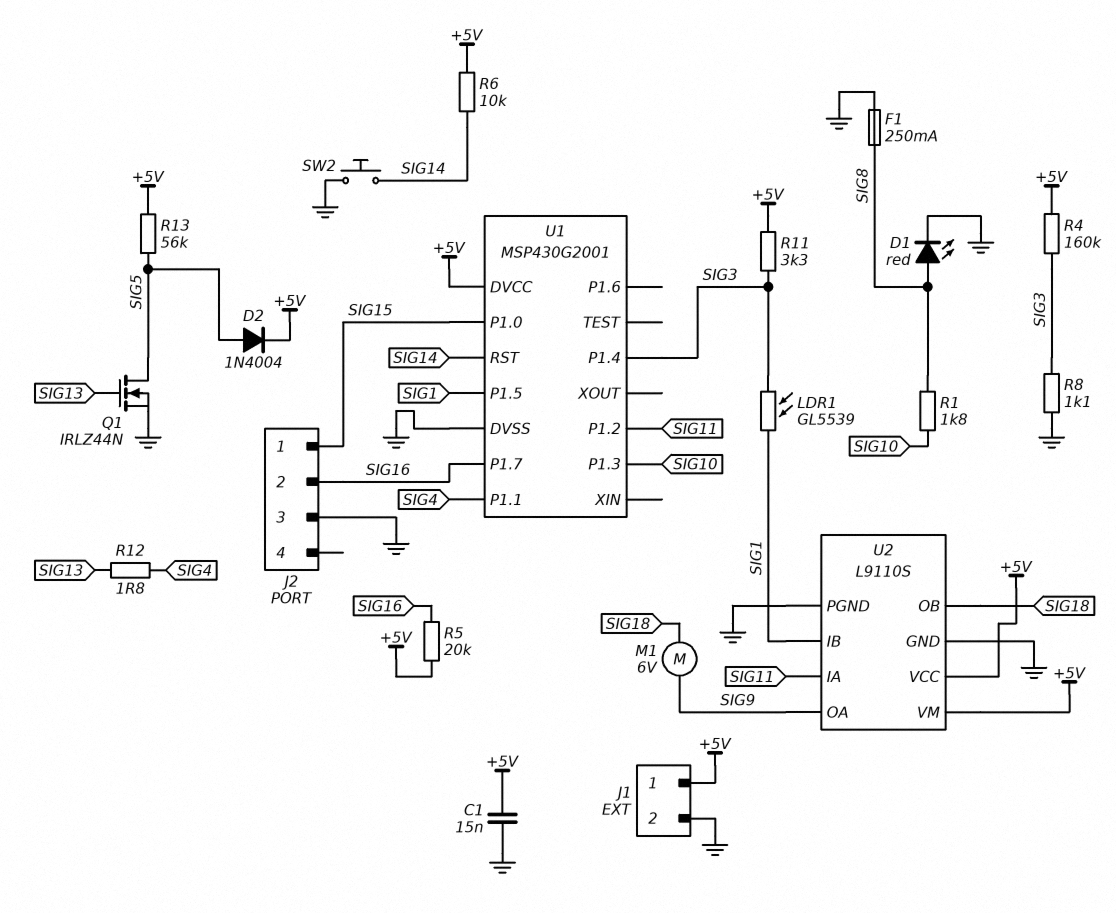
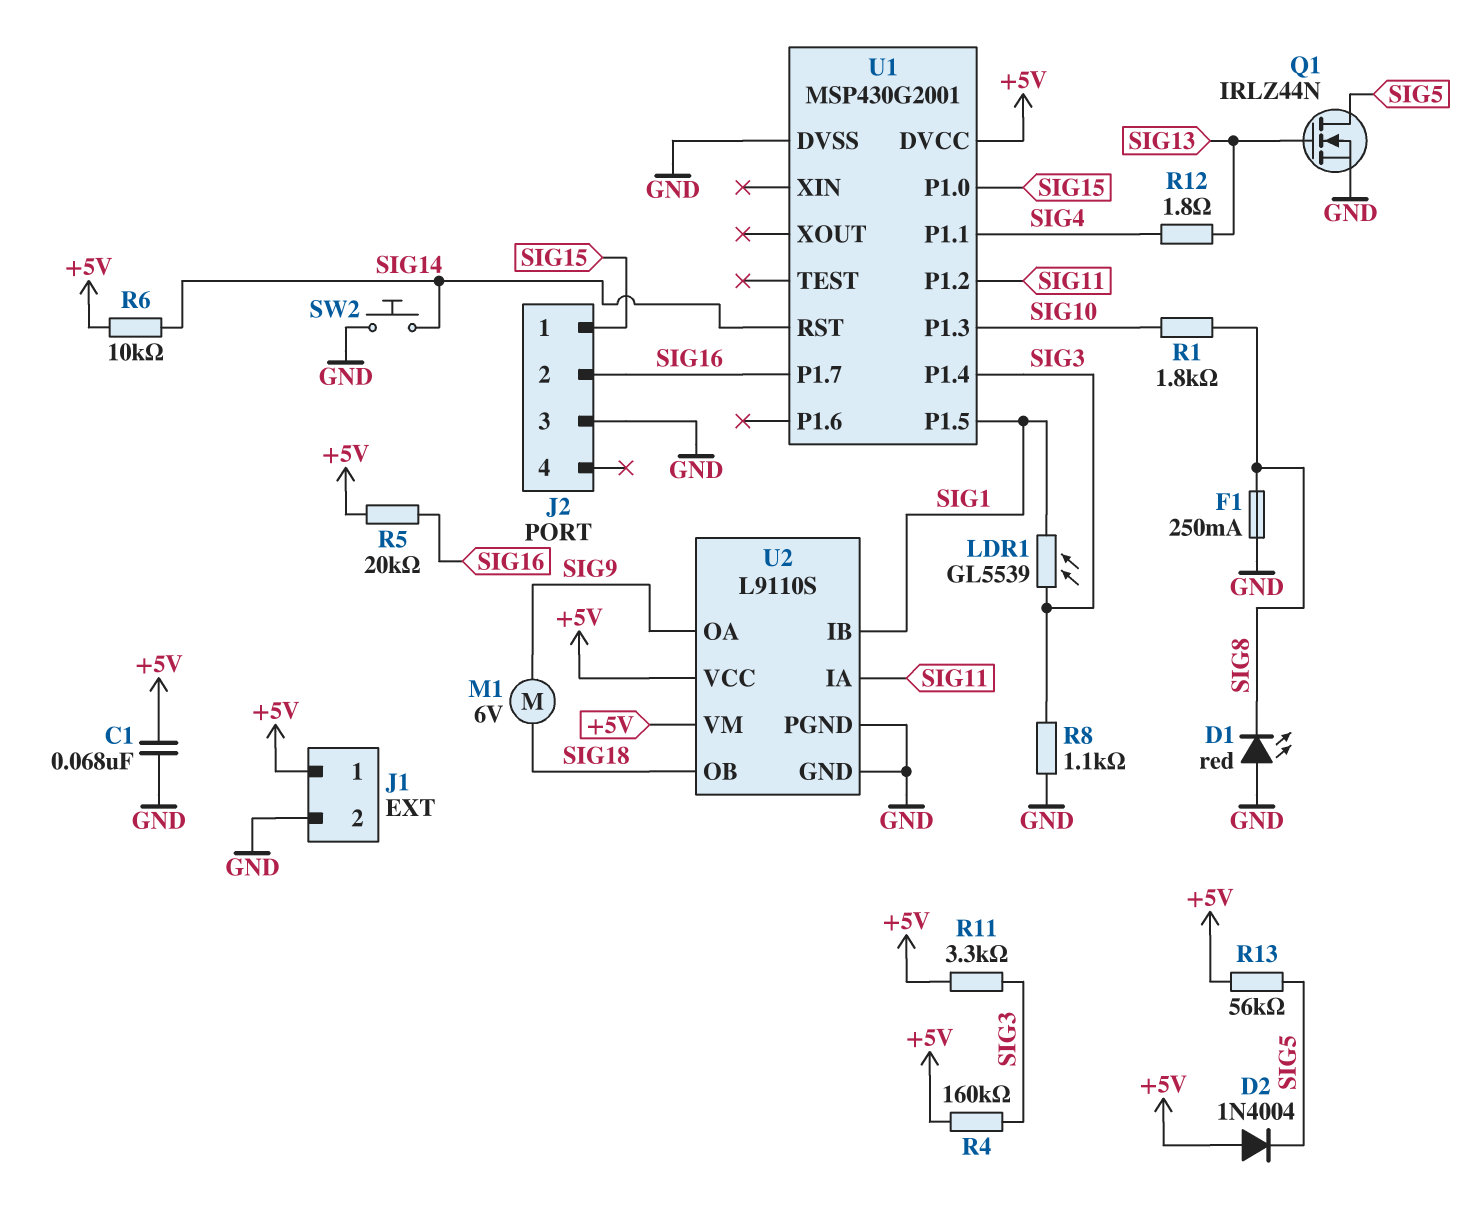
C1: 15nF (+5V, GND) -> 68nF (+5V, GND)
D1: LED red (A SIG8, K GND) -> LED red (A GND, K SIG8)
D2: diode 1N4004 (A SIG5, K +5V) -> diode 1N4004 (A +5V, K SIG5)

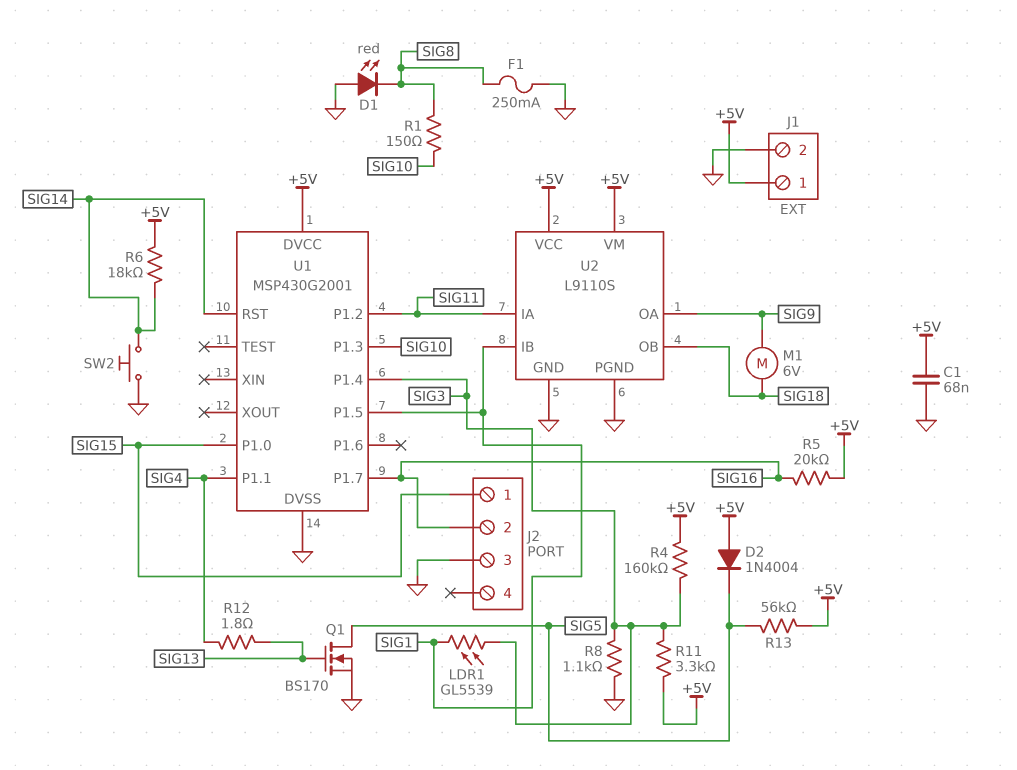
Q1: NMOS IRLZ44N (G SIG13, D SIG5, S GND) -> NMOS BS170 (G SIG13, D SIG5, S GND)
R1: 1.8k (SIG8, SIG10) -> 150 (SIG8, SIG10)
R6: 10k (+5V, SIG14) -> 18k (+5V, SIG14)

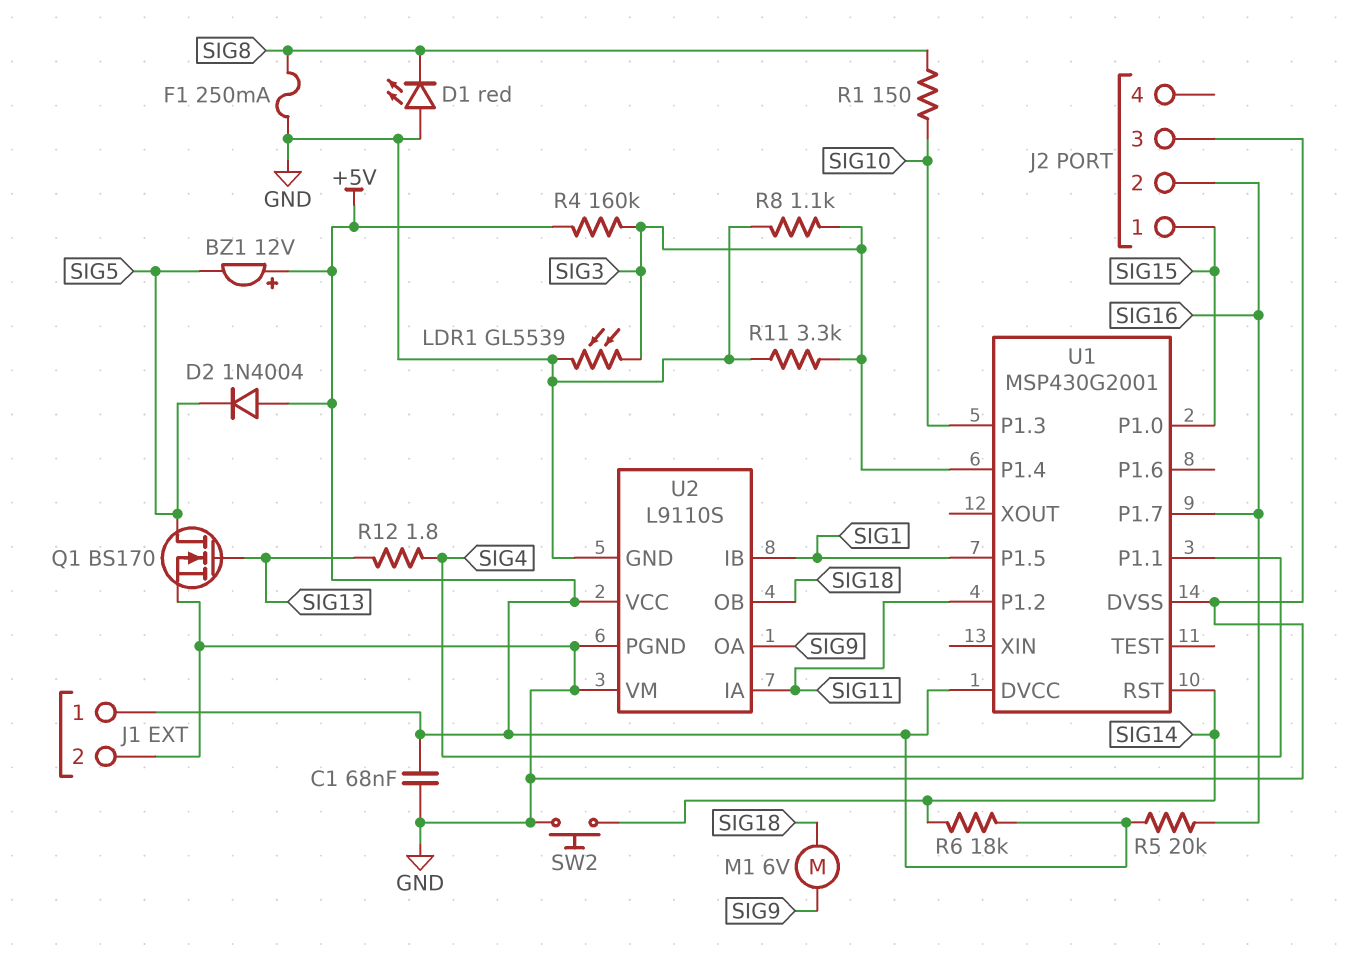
BZ1: none -> buzzer 12V (plus +5V, minus SIG5)
LDR1: GL5539 (SIG1, SIG3) -> GL5539 (GND, SIG3)
R11: 3.3k (+5V, SIG3) -> 3.3k (GND, SIG3)
R13: 56k (+5V, SIG5) -> none
U2 pin VM: +5V -> GND

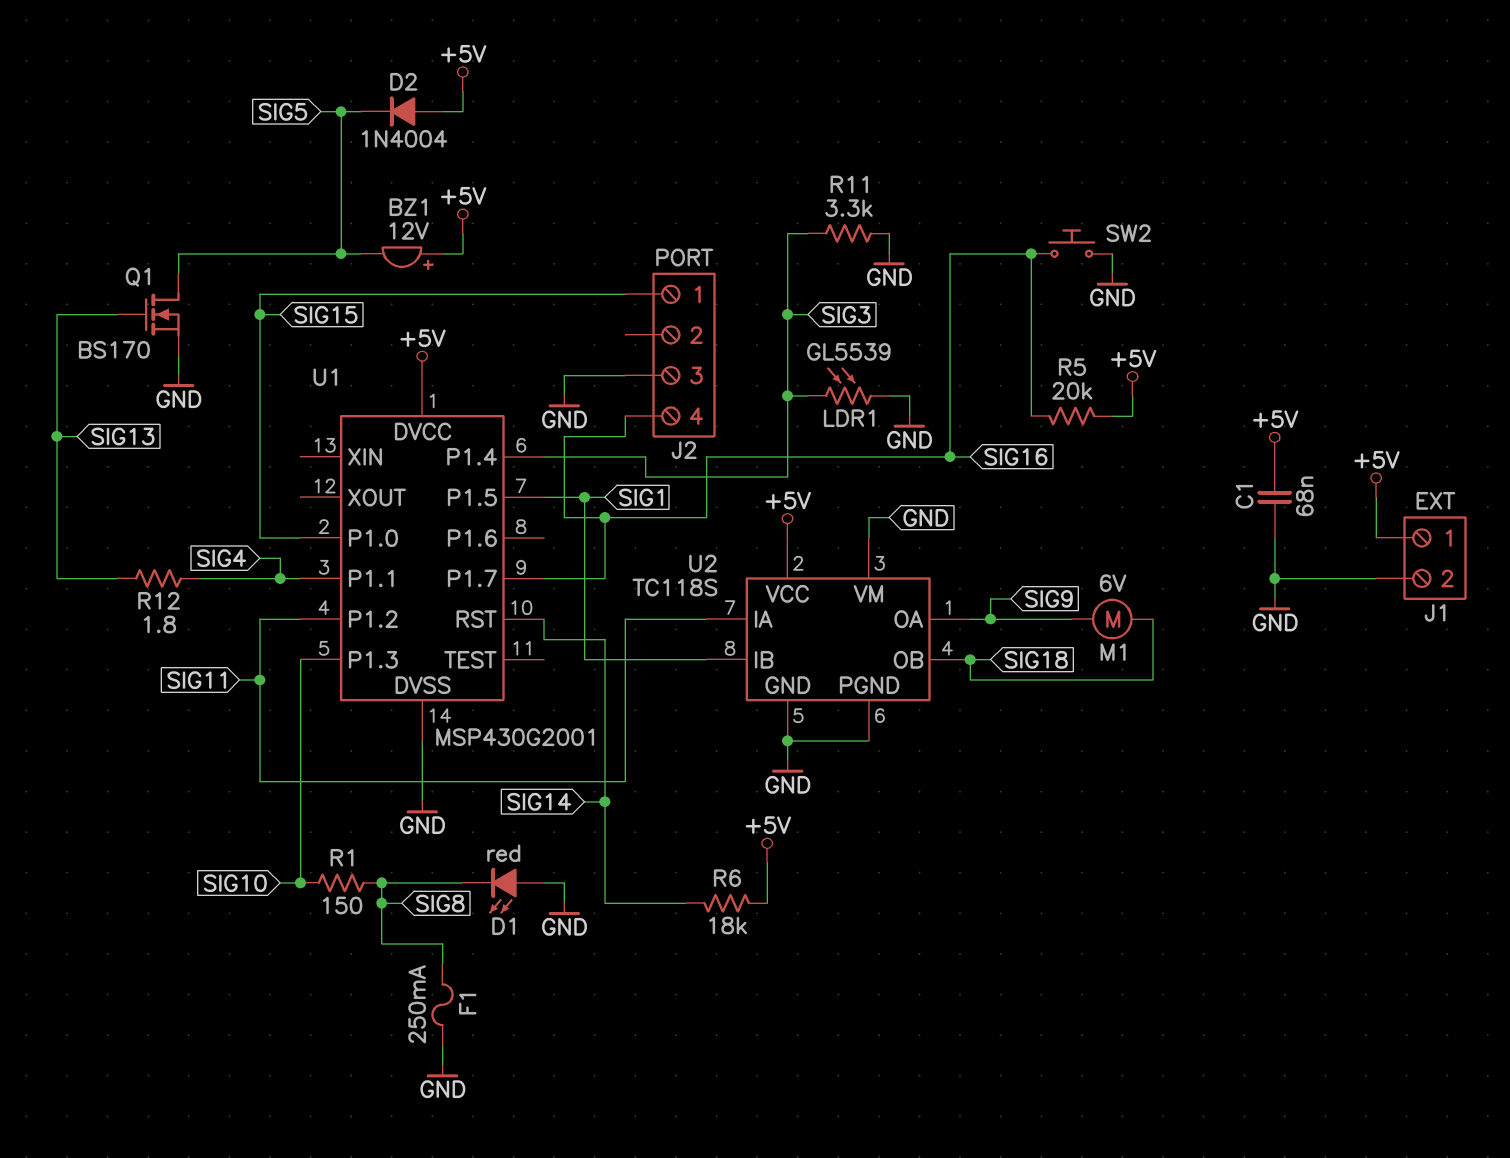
J2 pin 2: SIG16 -> none
J2 pin 4: none -> SIG16
R4: 160k (+5V, SIG3) -> none
R8: 1.1k (GND, SIG3) -> none
SW2: button (GND, SIG14) -> button (GND, SIG16)
U2: L9110S -> TC118S

